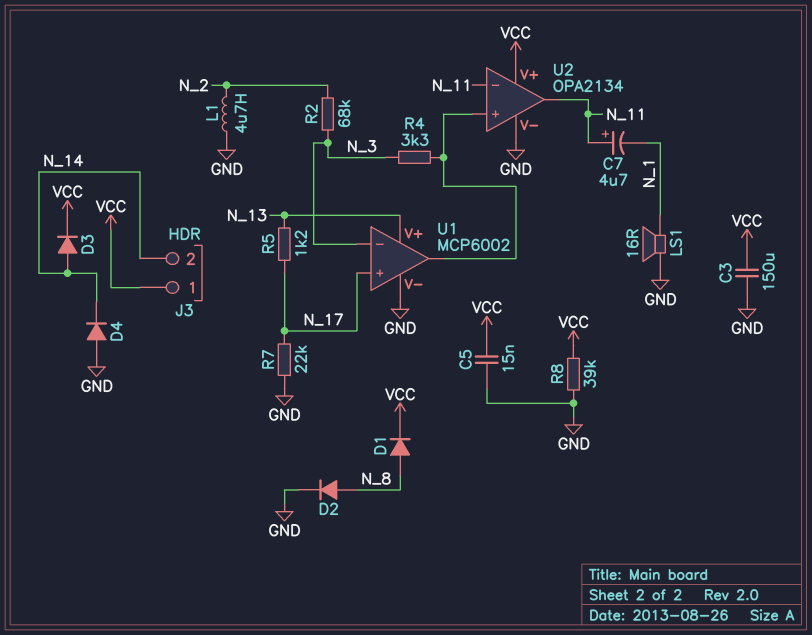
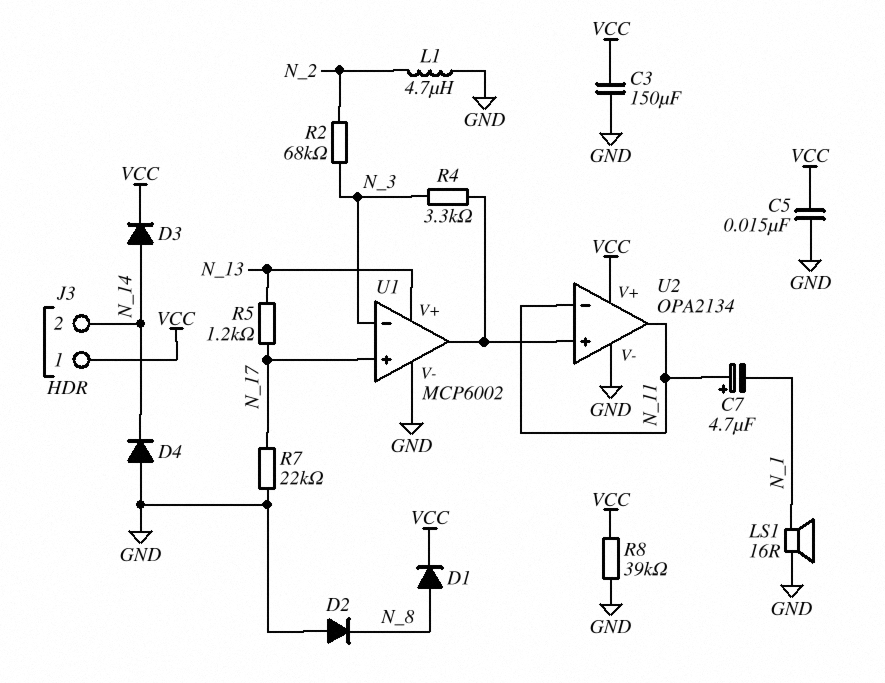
D2: diode (A N_8, K GND) -> diode (A GND, K N_8)

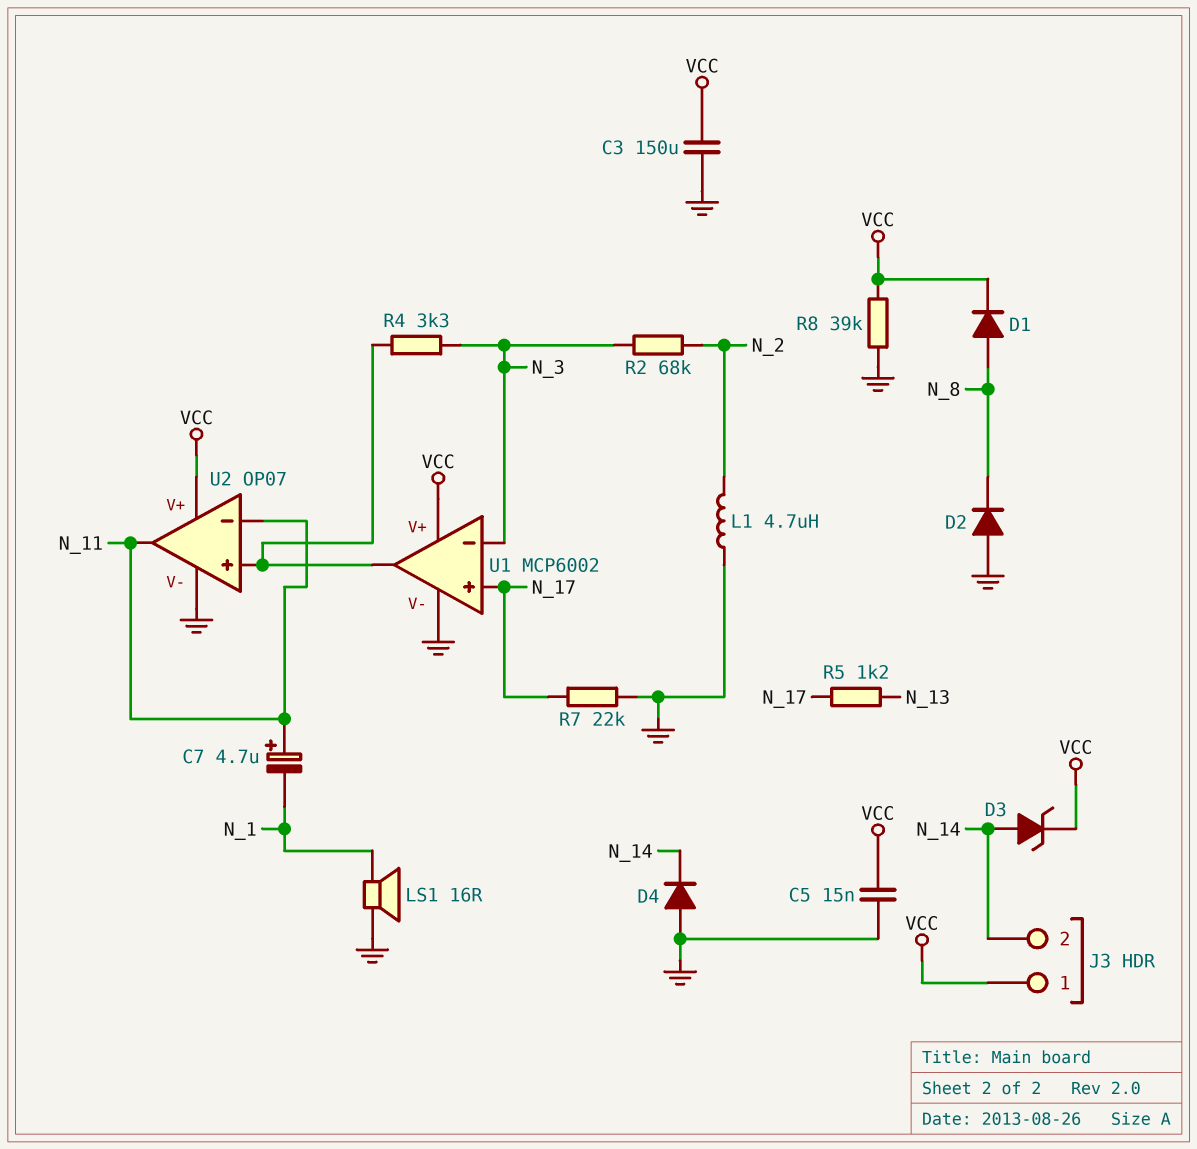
D3: diode (A N_14, K VCC) -> zener (A N_14, K VCC)
U1 pin V+: N_13 -> VCC
U2: OPA2134 -> OP07

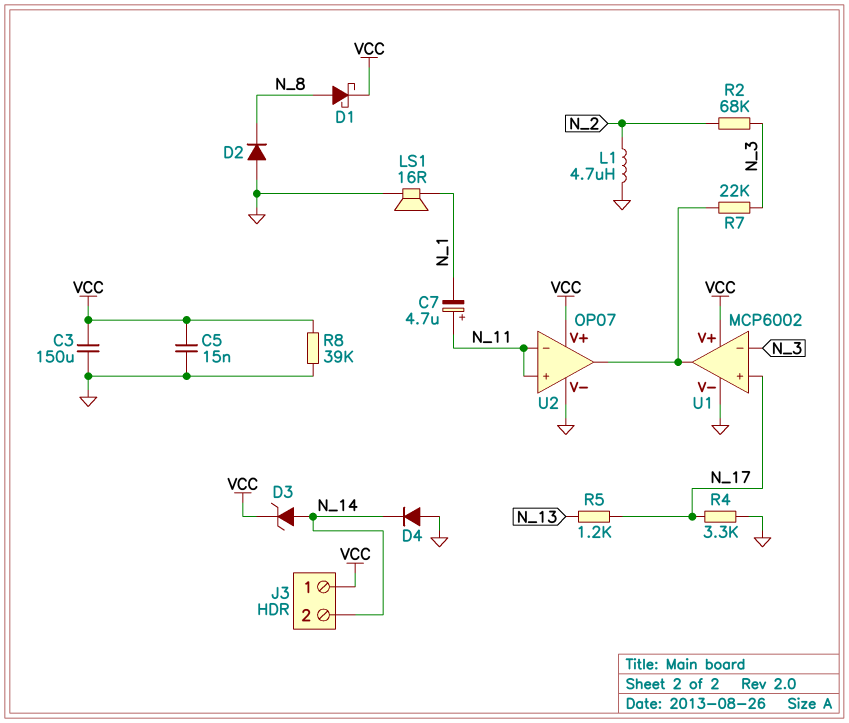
D1: diode (A N_8, K VCC) -> schottky (A N_8, K VCC)
R4: 3.3k (N_3, U1/out) -> 3.3k (GND, N_17)
R7: 22k (GND, N_17) -> 22k (N_3, U1/out)
U2 pin in+: U1/out -> N_11
U2 pin out: N_11 -> U1/out

